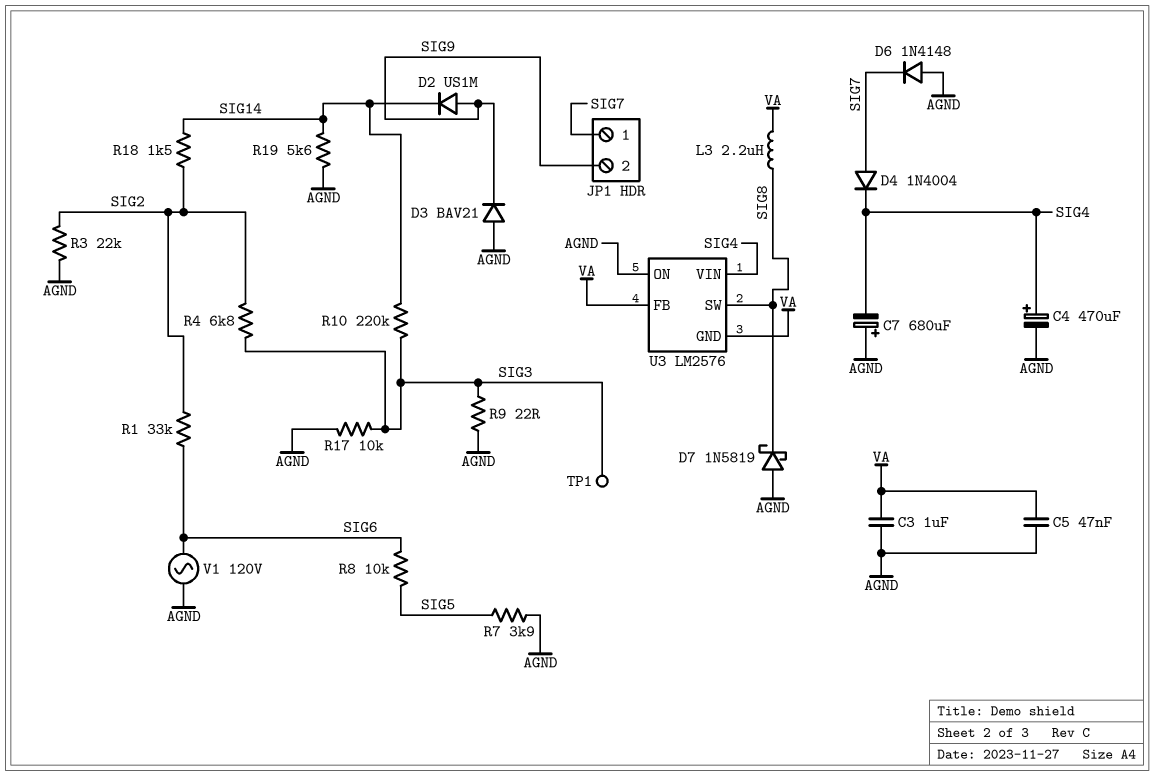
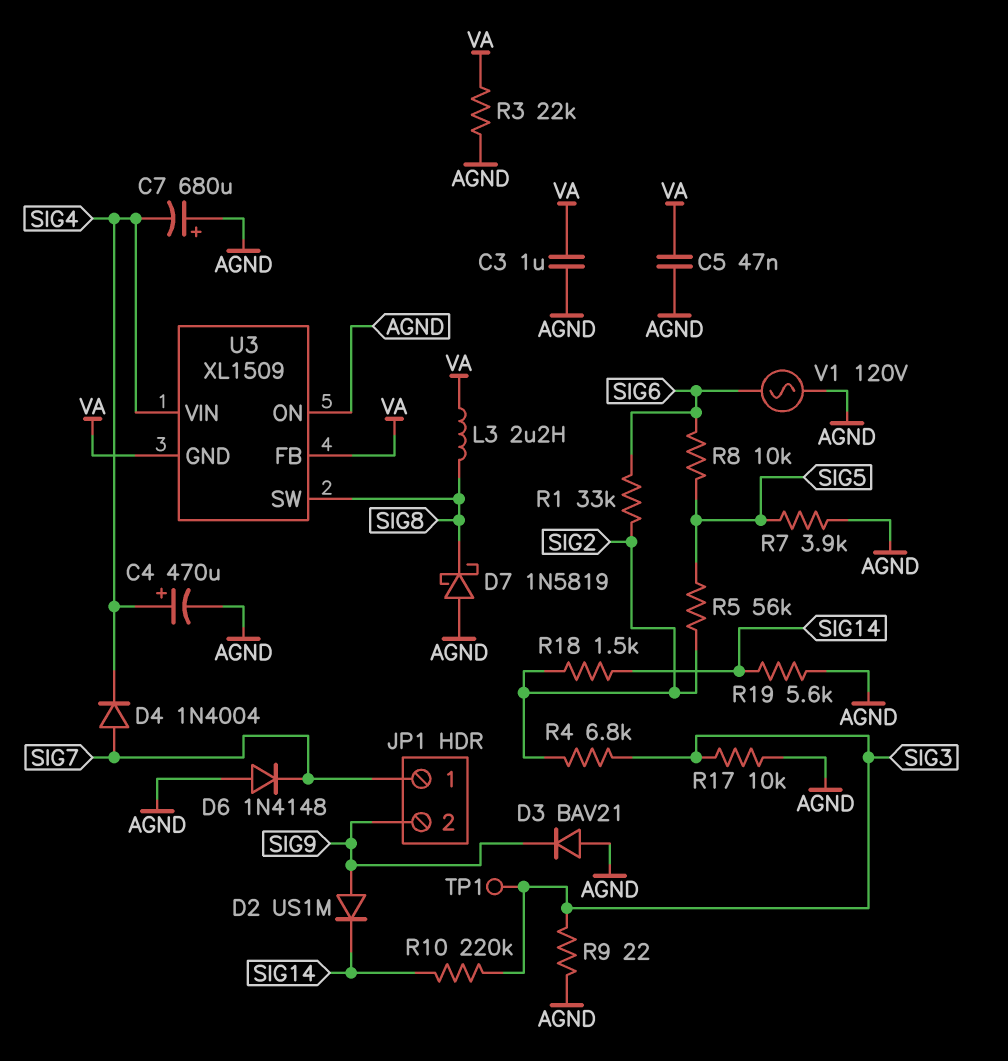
R3: 22k (AGND, SIG2) -> 22k (AGND, VA)
R5: none -> 56k (SIG2, SIG5)
U3: LM2576 -> XL1509

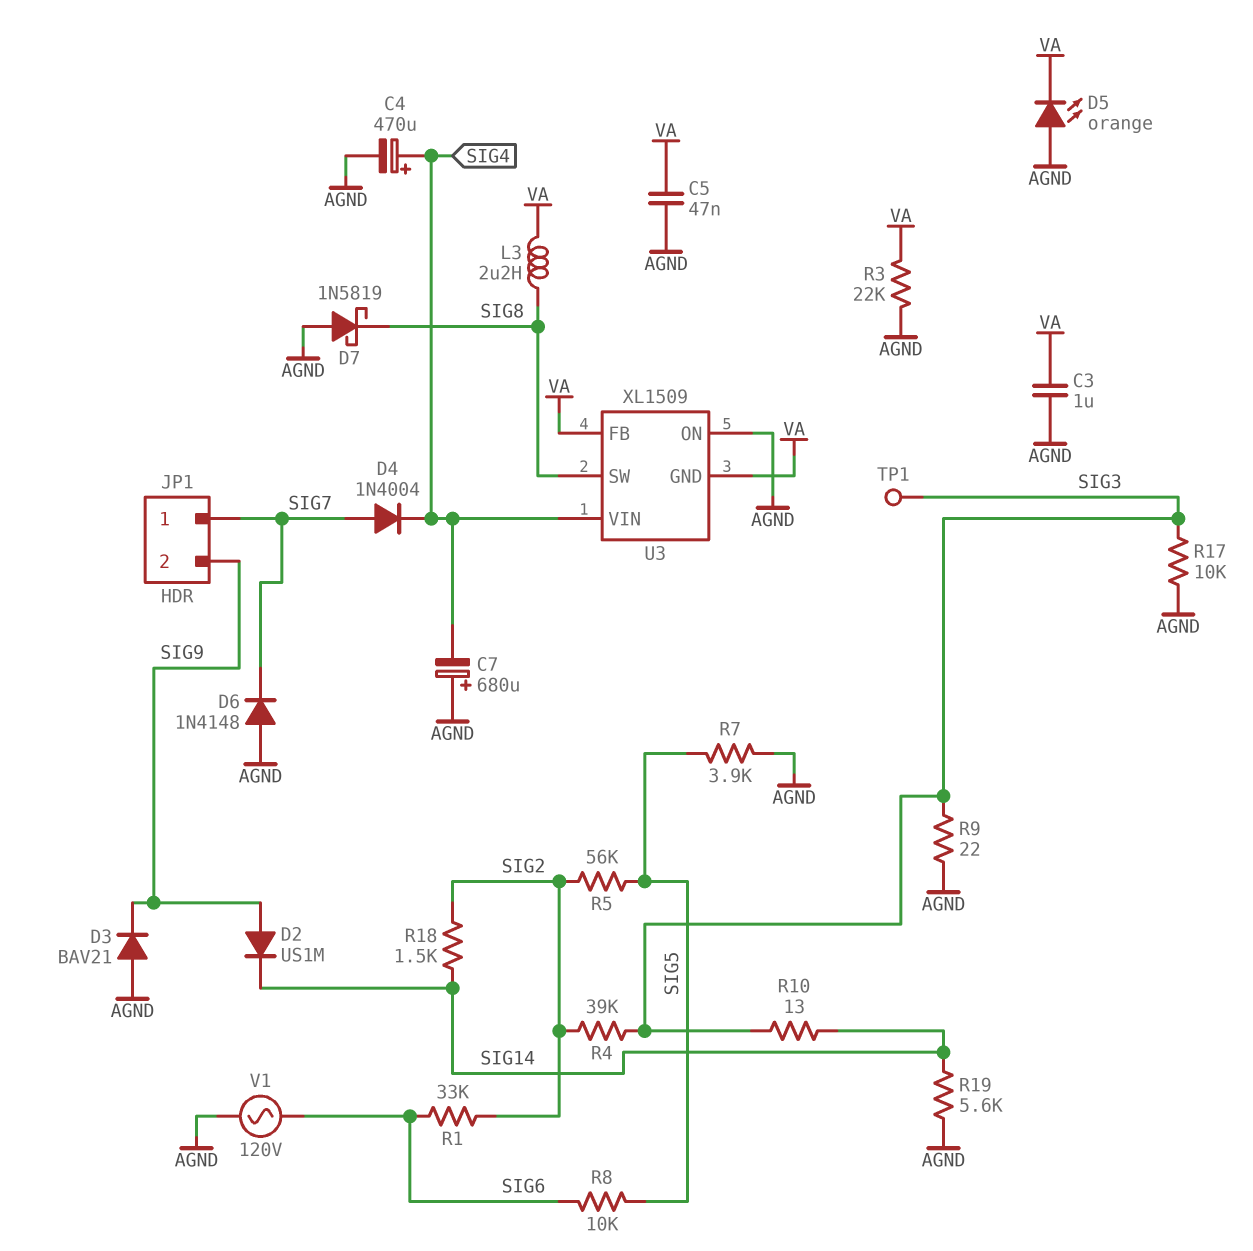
D5: none -> LED orange (A AGND, K VA)
R4: 6.8k (SIG2, SIG3) -> 39k (SIG2, SIG3)
R10: 220k (SIG3, SIG14) -> 13 (SIG3, SIG14)

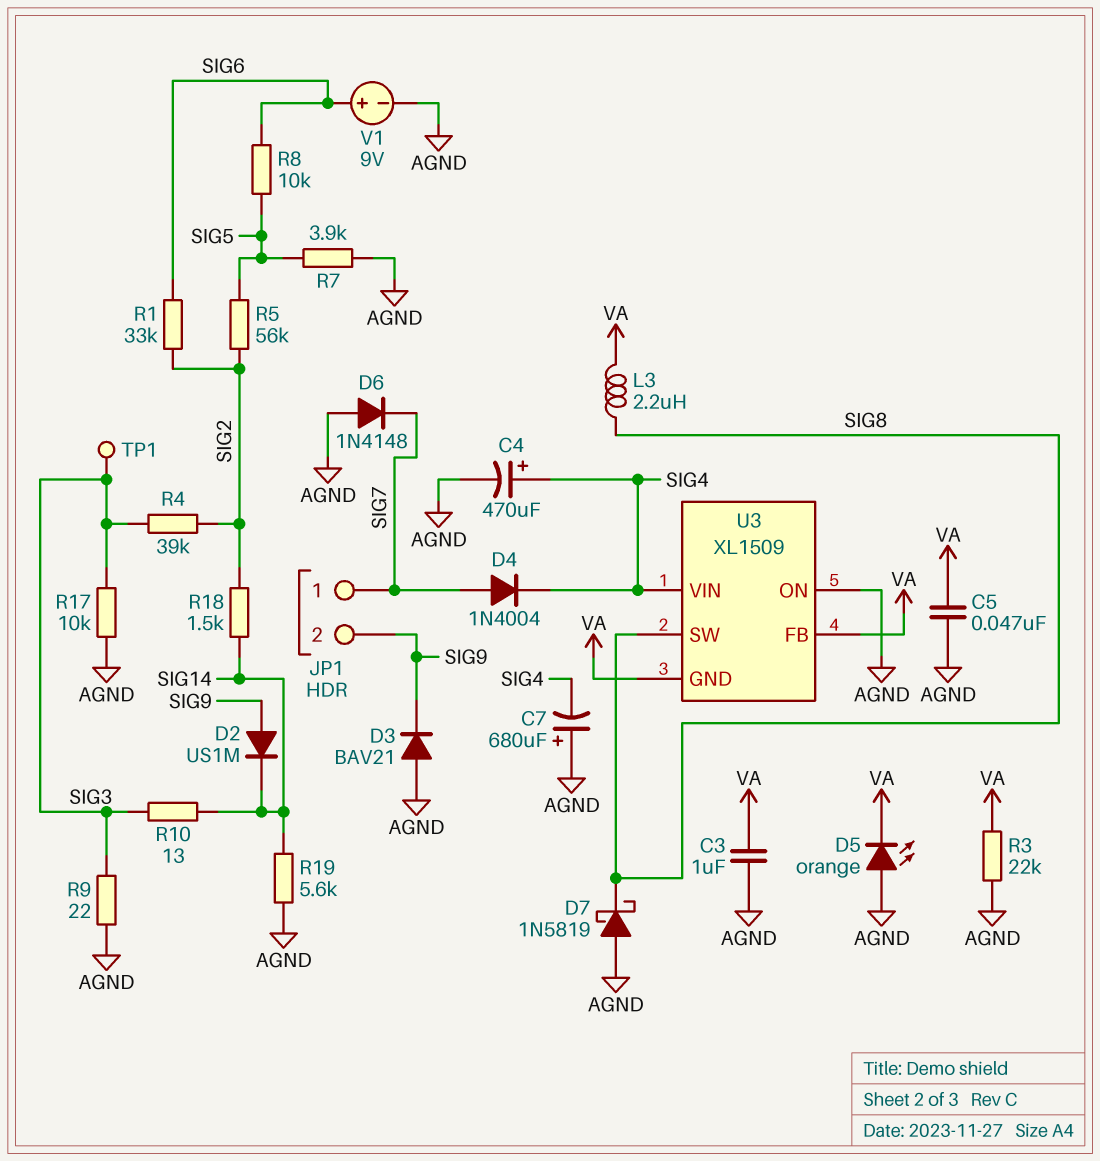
V1: AC 120V (AGND, SIG6) -> 9V (plus SIG6, minus AGND)

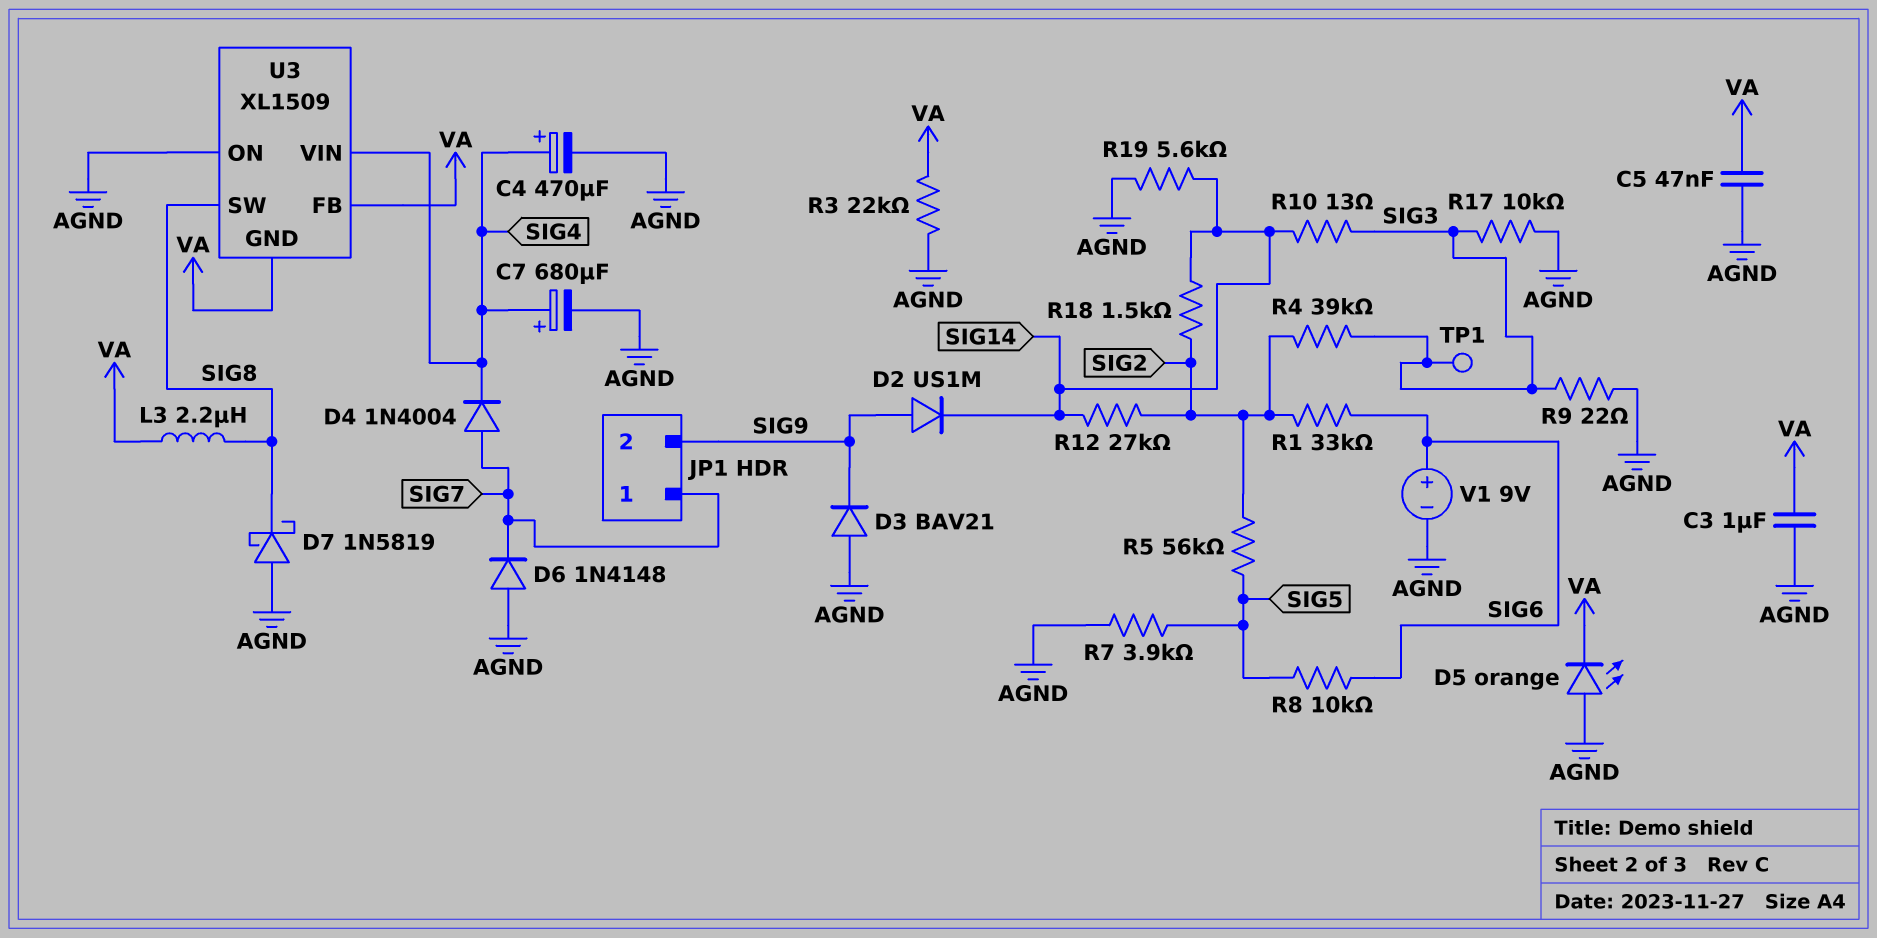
C7: 680uF (plus AGND, minus SIG4) -> 680uF (plus SIG4, minus AGND)
R12: none -> 27k (SIG2, SIG14)

